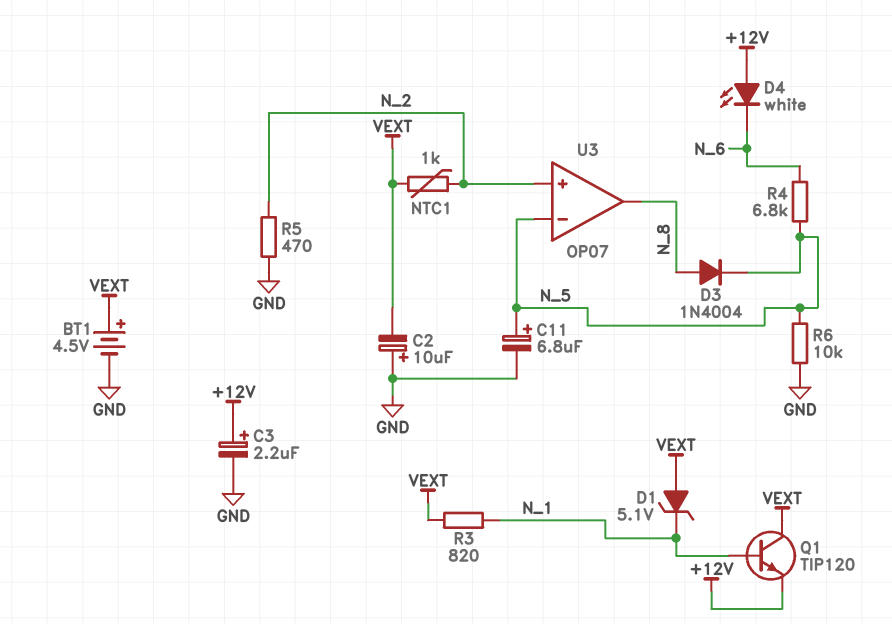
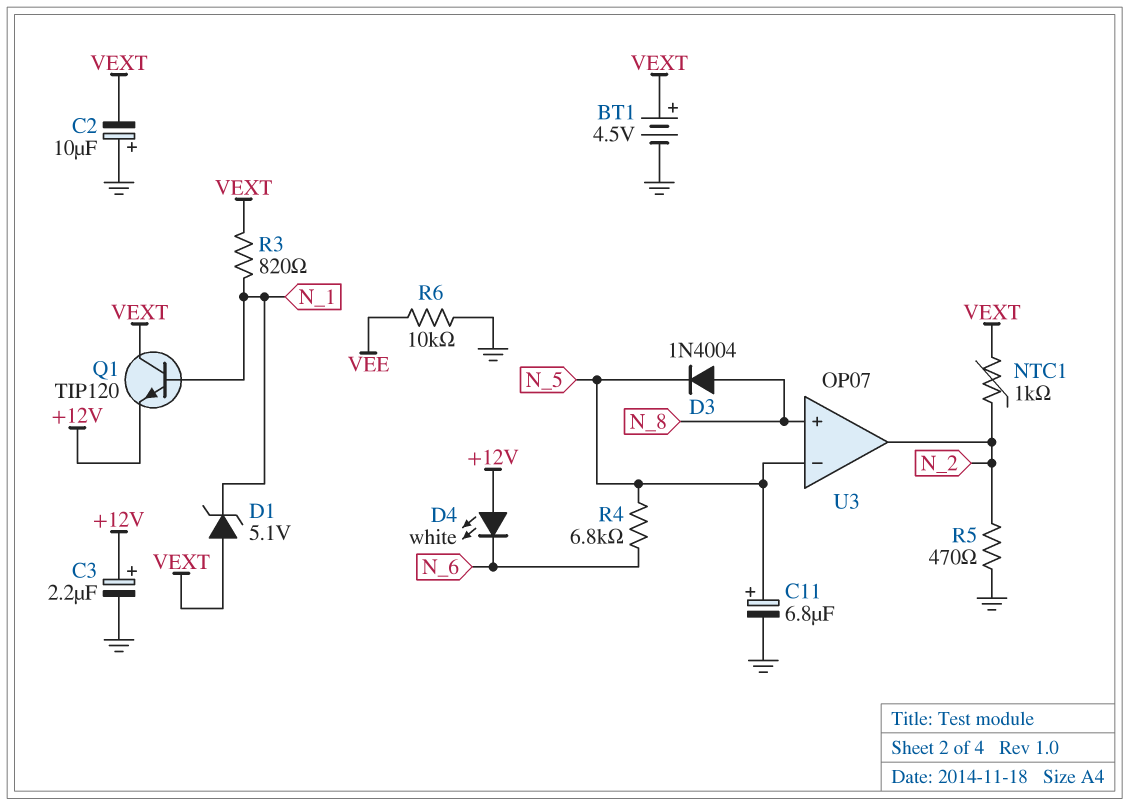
R6: 10k (GND, N_5) -> 10k (GND, VEE)
U3 pin in+: N_2 -> N_8
U3 pin out: N_8 -> N_2

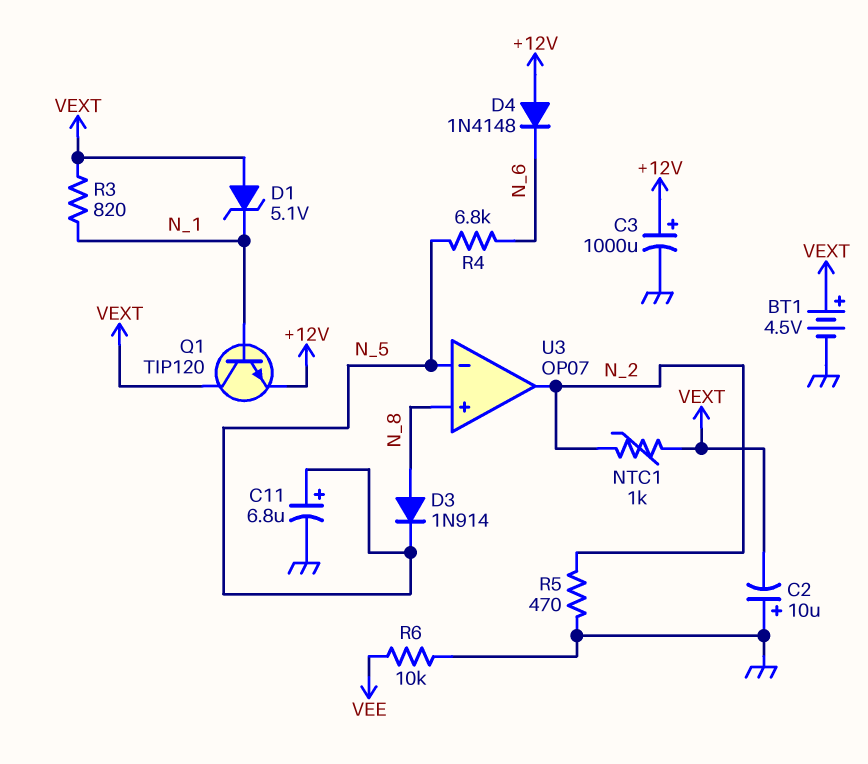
C3: 2.2uF (plus +12V, minus GND) -> 1000uF (plus +12V, minus GND)
D3: diode 1N4004 (A N_8, K N_5) -> diode 1N914 (A N_8, K N_5)
D4: LED white (A +12V, K N_6) -> diode 1N4148 (A +12V, K N_6)

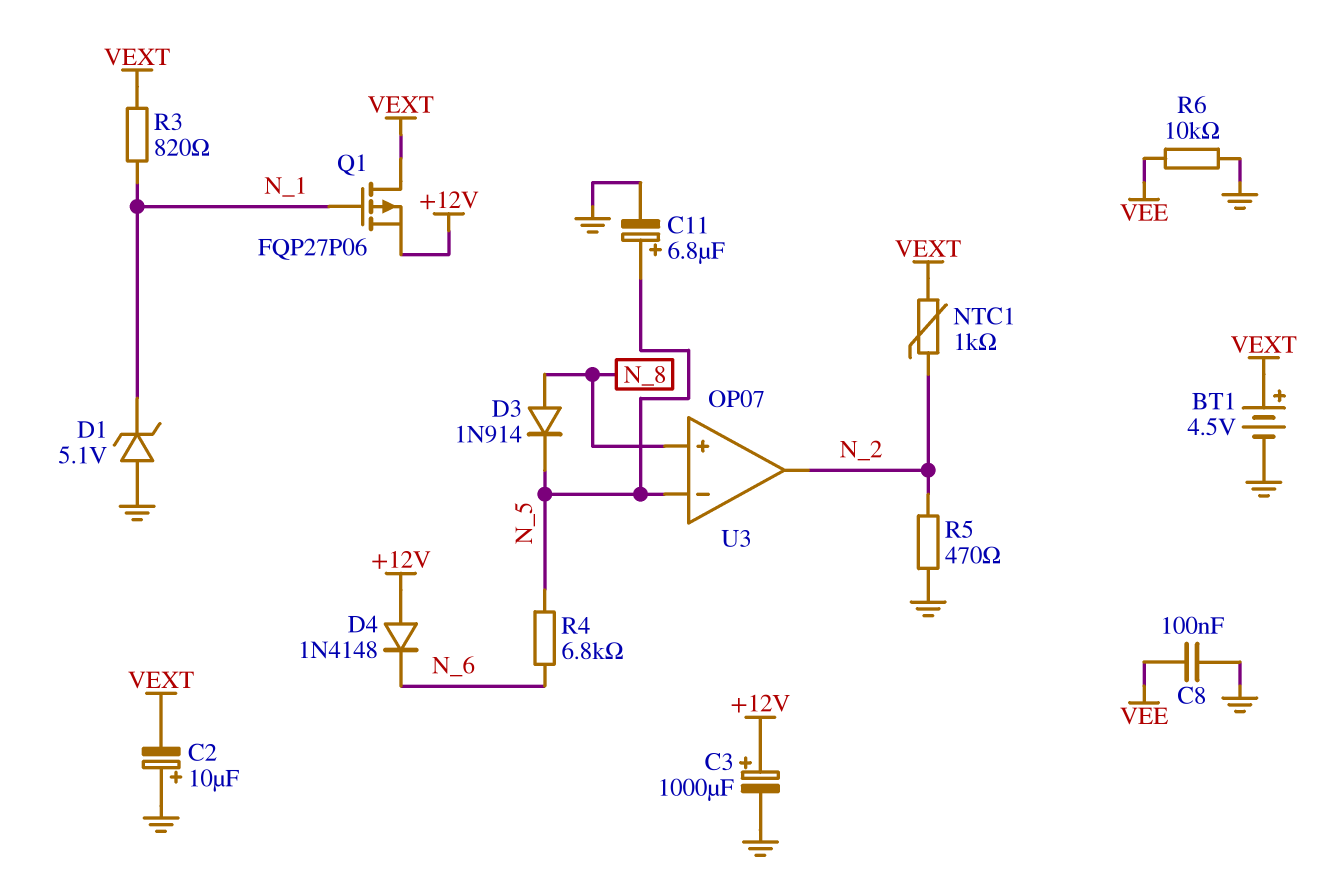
C8: none -> 100nF (GND, VEE)
D1: zener 5.1V (A VEXT, K N_1) -> zener 5.1V (A GND, K N_1)
Q1: NPN TIP120 (B N_1, C VEXT, E +12V) -> PMOS FQP27P06 (G N_1, D VEXT, S +12V)

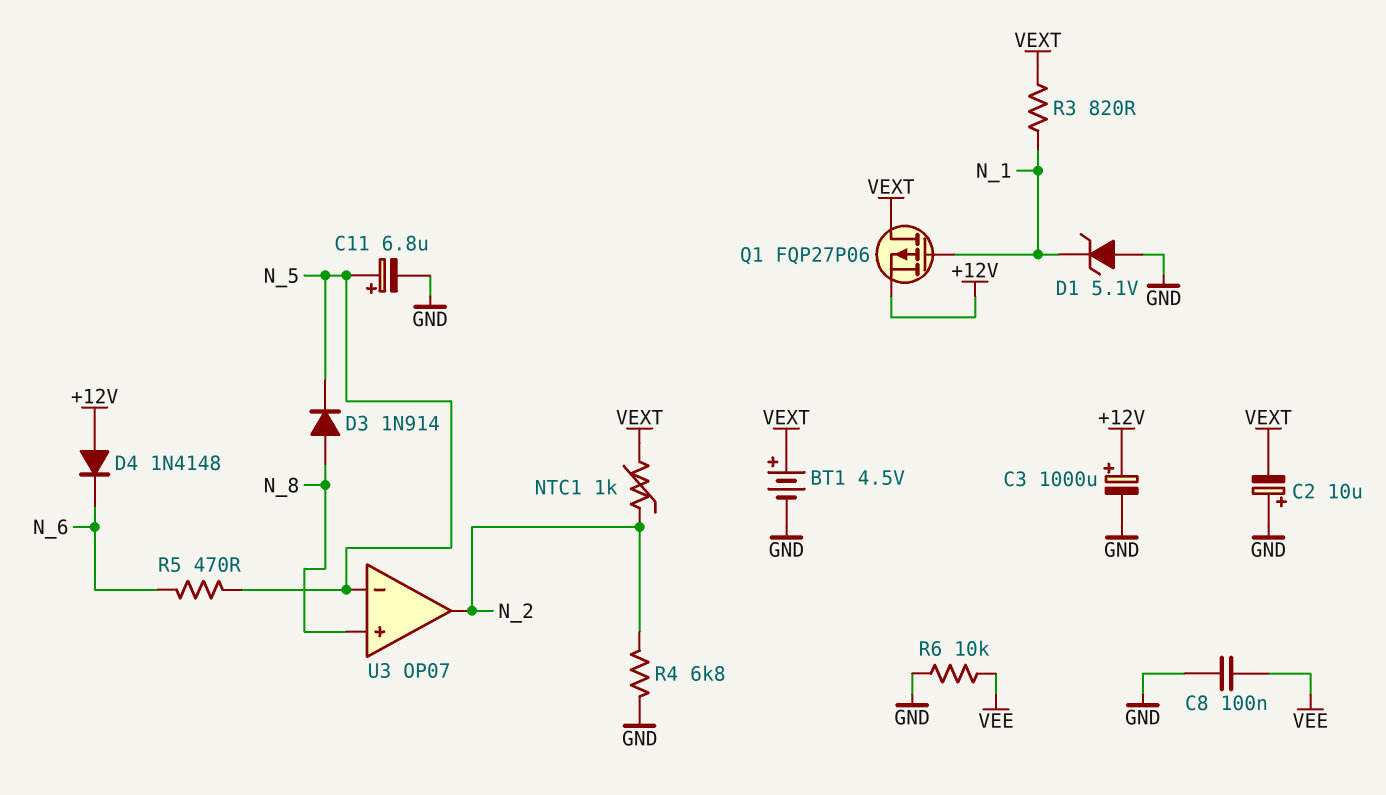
R4: 6.8k (N_5, N_6) -> 6.8k (GND, N_2)
R5: 470 (GND, N_2) -> 470 (N_5, N_6)

